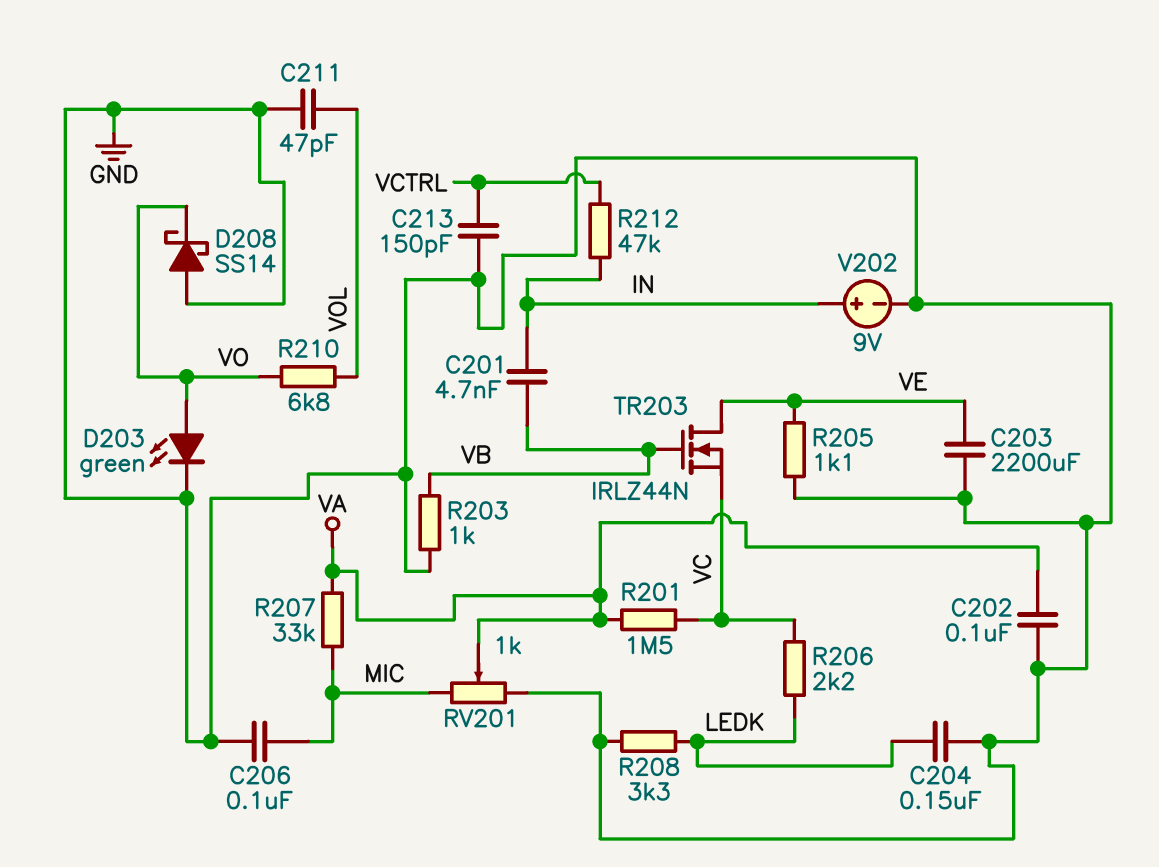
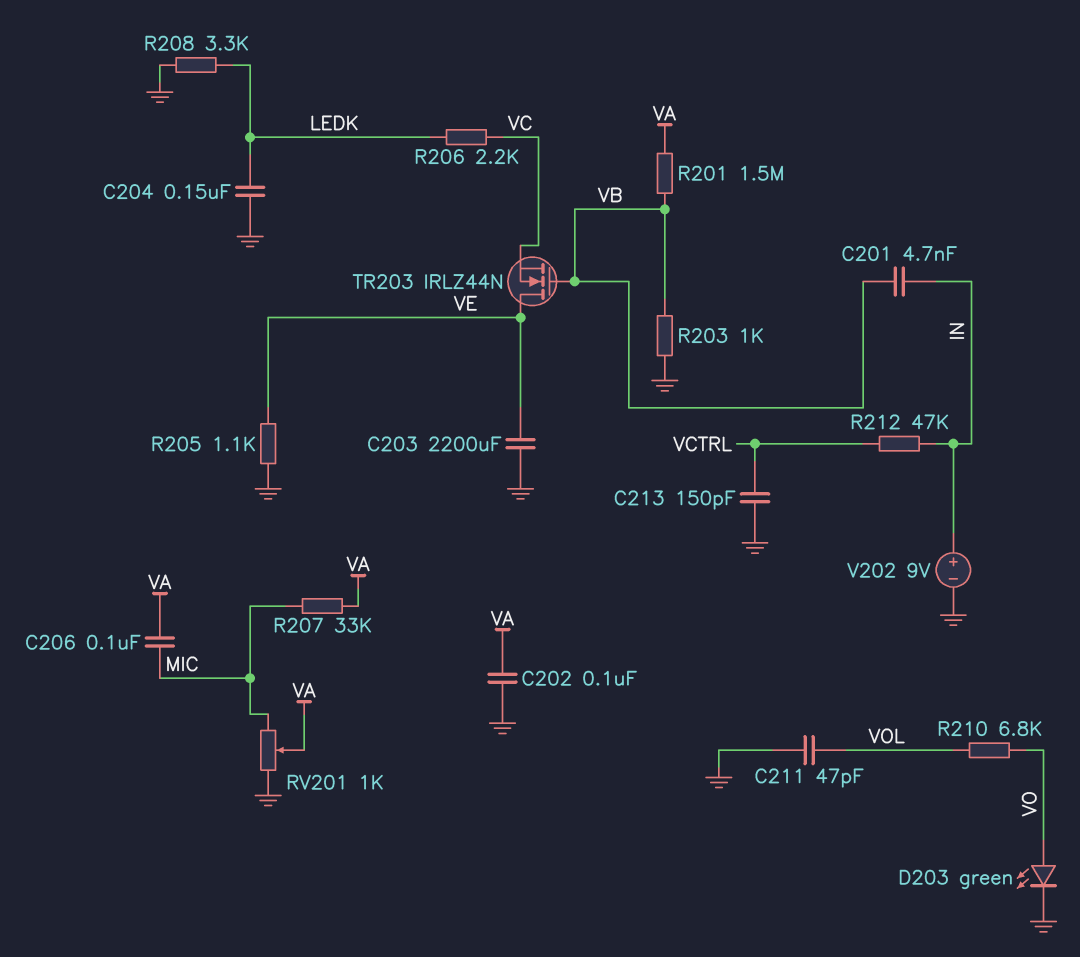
C206: 100nF (GND, MIC) -> 100nF (MIC, VA)
D208: schottky SS14 (A GND, K VO) -> none
R201: 1.5M (VA, VC) -> 1.5M (VA, VB)

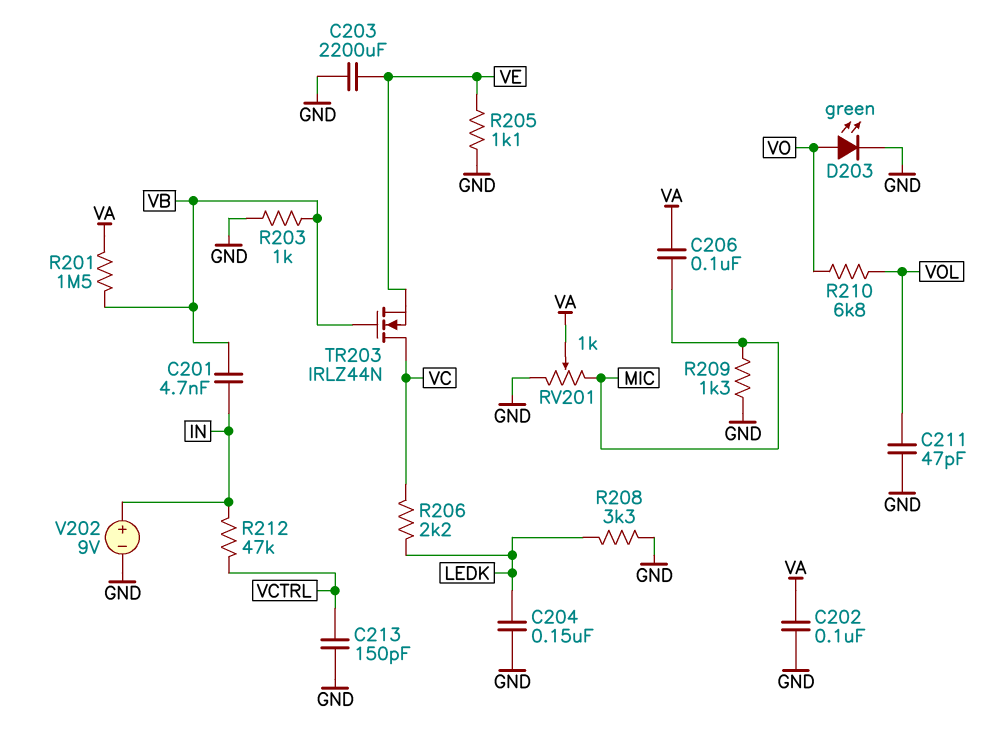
R207: 33k (MIC, VA) -> none
R209: none -> 1.3k (GND, MIC)
TR203: NMOS IRLZ44N (G VB, D VE, S VC) -> NMOS IRLZ44N (G VB, D VC, S VE)

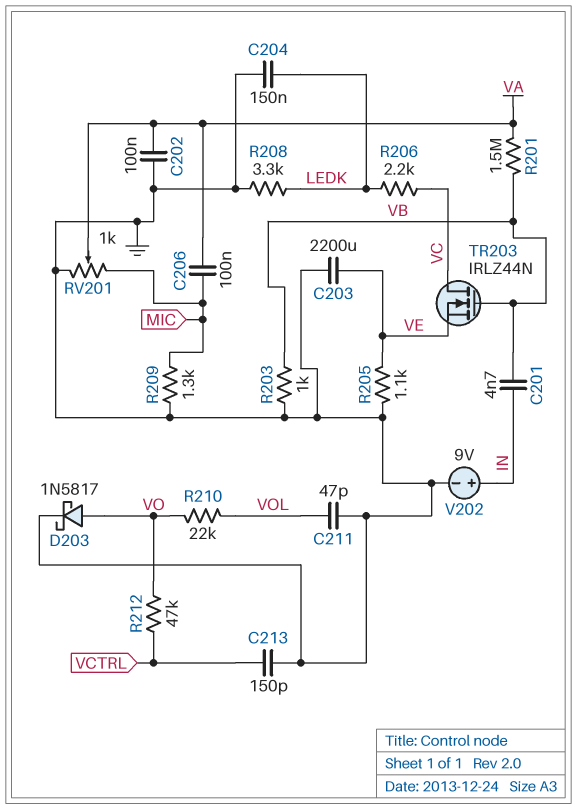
D203: LED green (A VO, K GND) -> schottky 1N5817 (A VO, K GND)
R210: 6.8k (VO, VOL) -> 22k (VO, VOL)
R212: 47k (IN, VCTRL) -> 47k (VCTRL, VO)

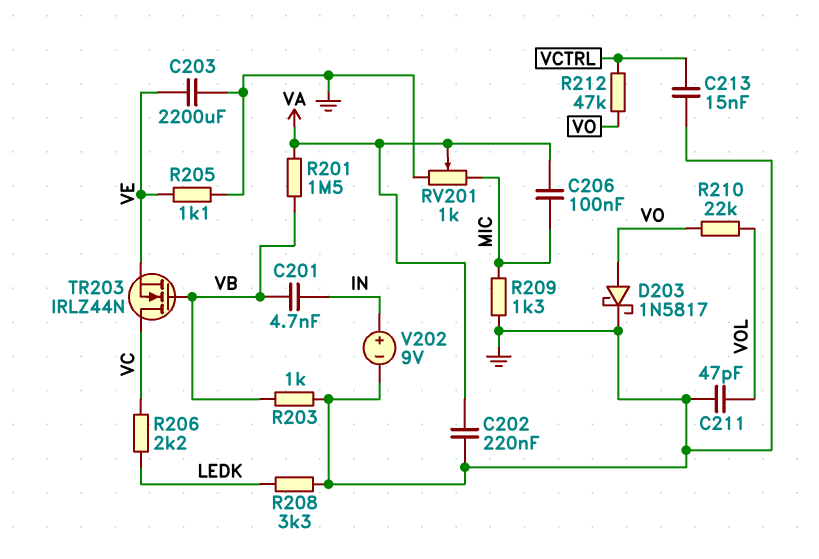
C202: 100nF (GND, VA) -> 220nF (GND, VA)
C204: 150nF (GND, LEDK) -> none
C213: 150pF (GND, VCTRL) -> 15nF (GND, VCTRL)

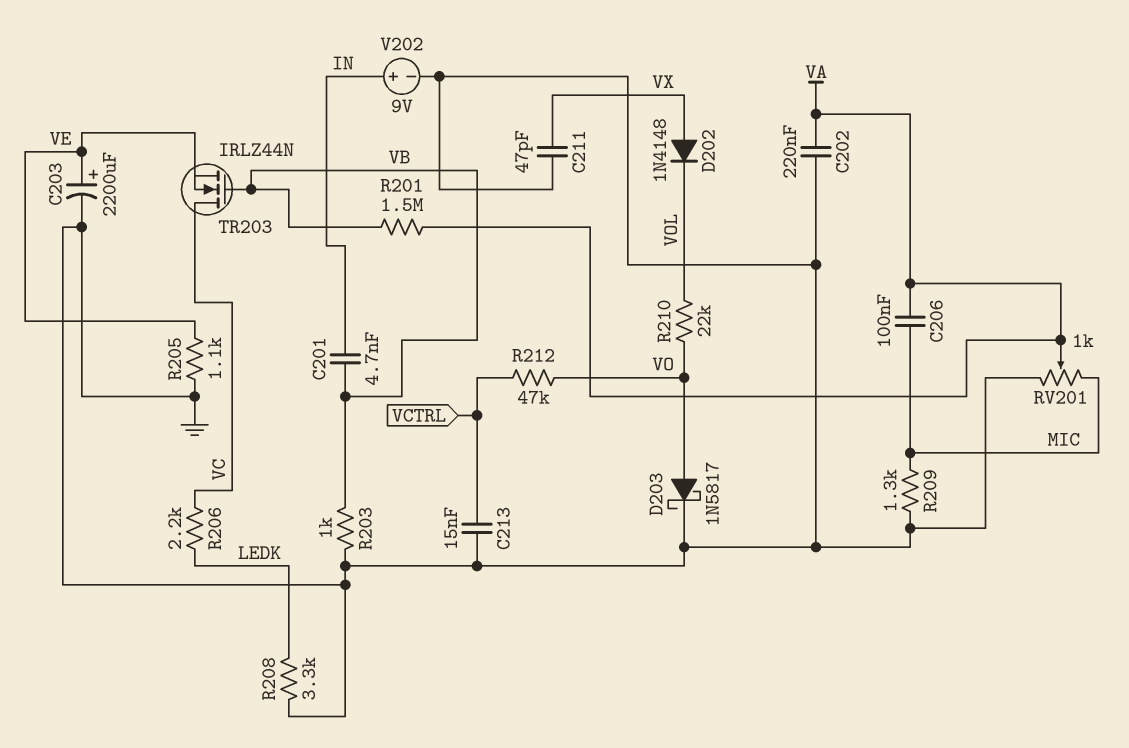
C203: 2200uF (GND, VE) -> 2200uF (plus VE, minus GND)
C211: 47pF (GND, VOL) -> 47pF (GND, VX)
D202: none -> diode 1N4148 (A VX, K VOL)

